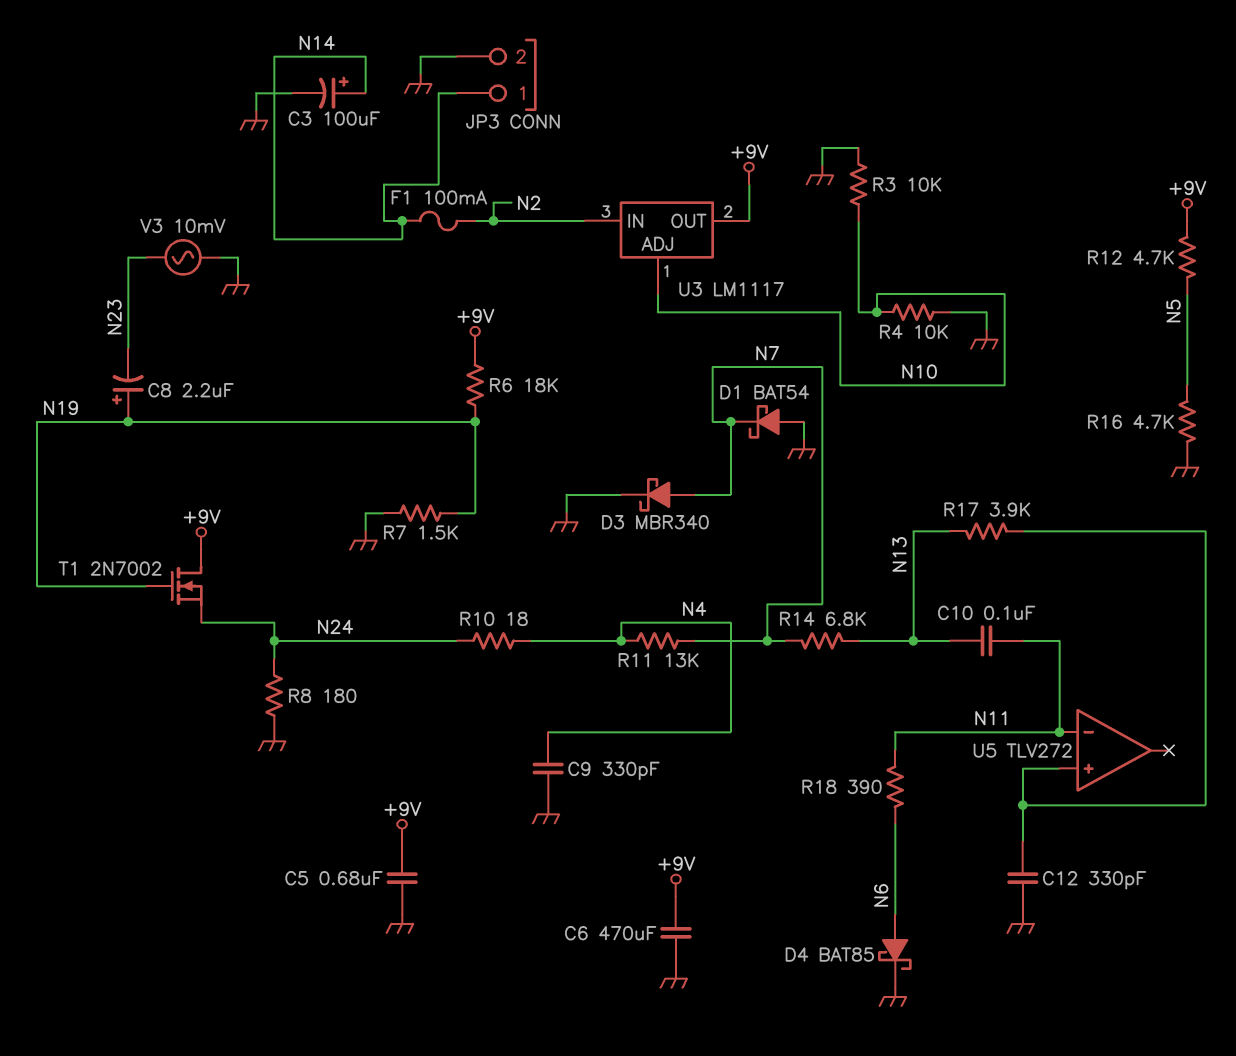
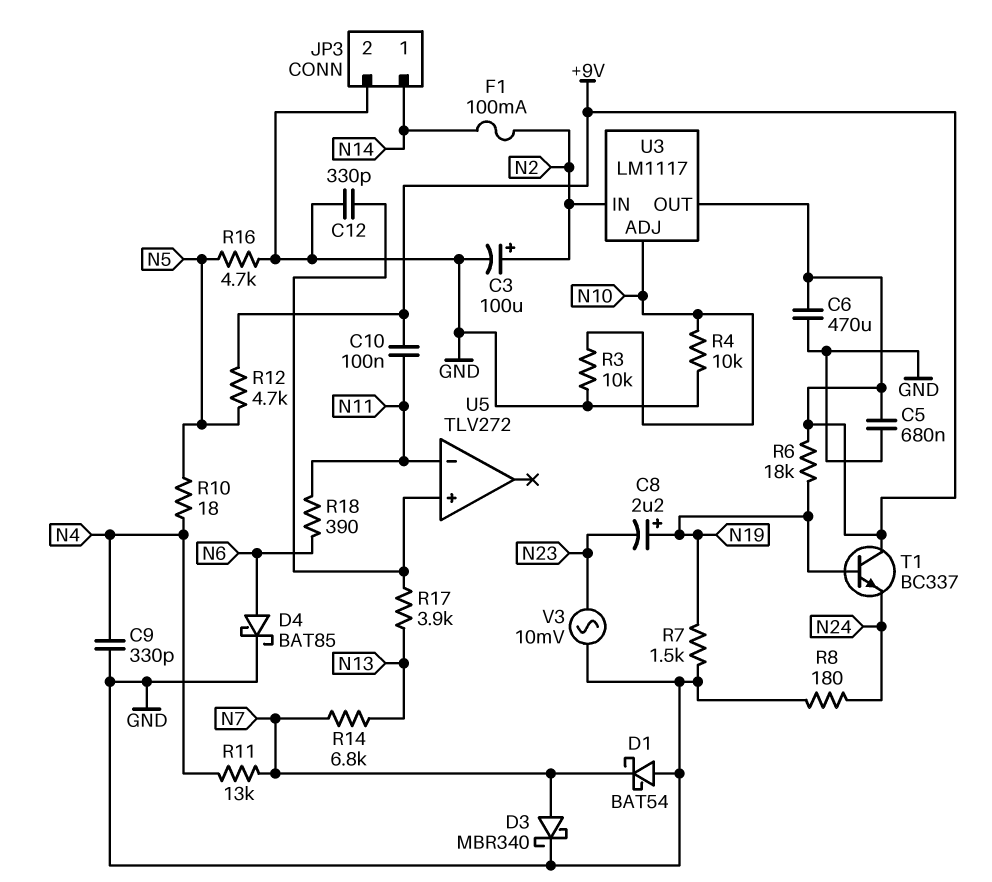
C3: 100uF (plus N14, minus GND) -> 100uF (plus N2, minus GND)
C10: 100nF (N11, N13) -> 100nF (+9V, N11)
R10: 18 (N4, N24) -> 18 (N4, N5)
T1: NMOS 2N7002 (G N19, D +9V, S N24) -> NPN BC337 (B N19, C +9V, E N24)

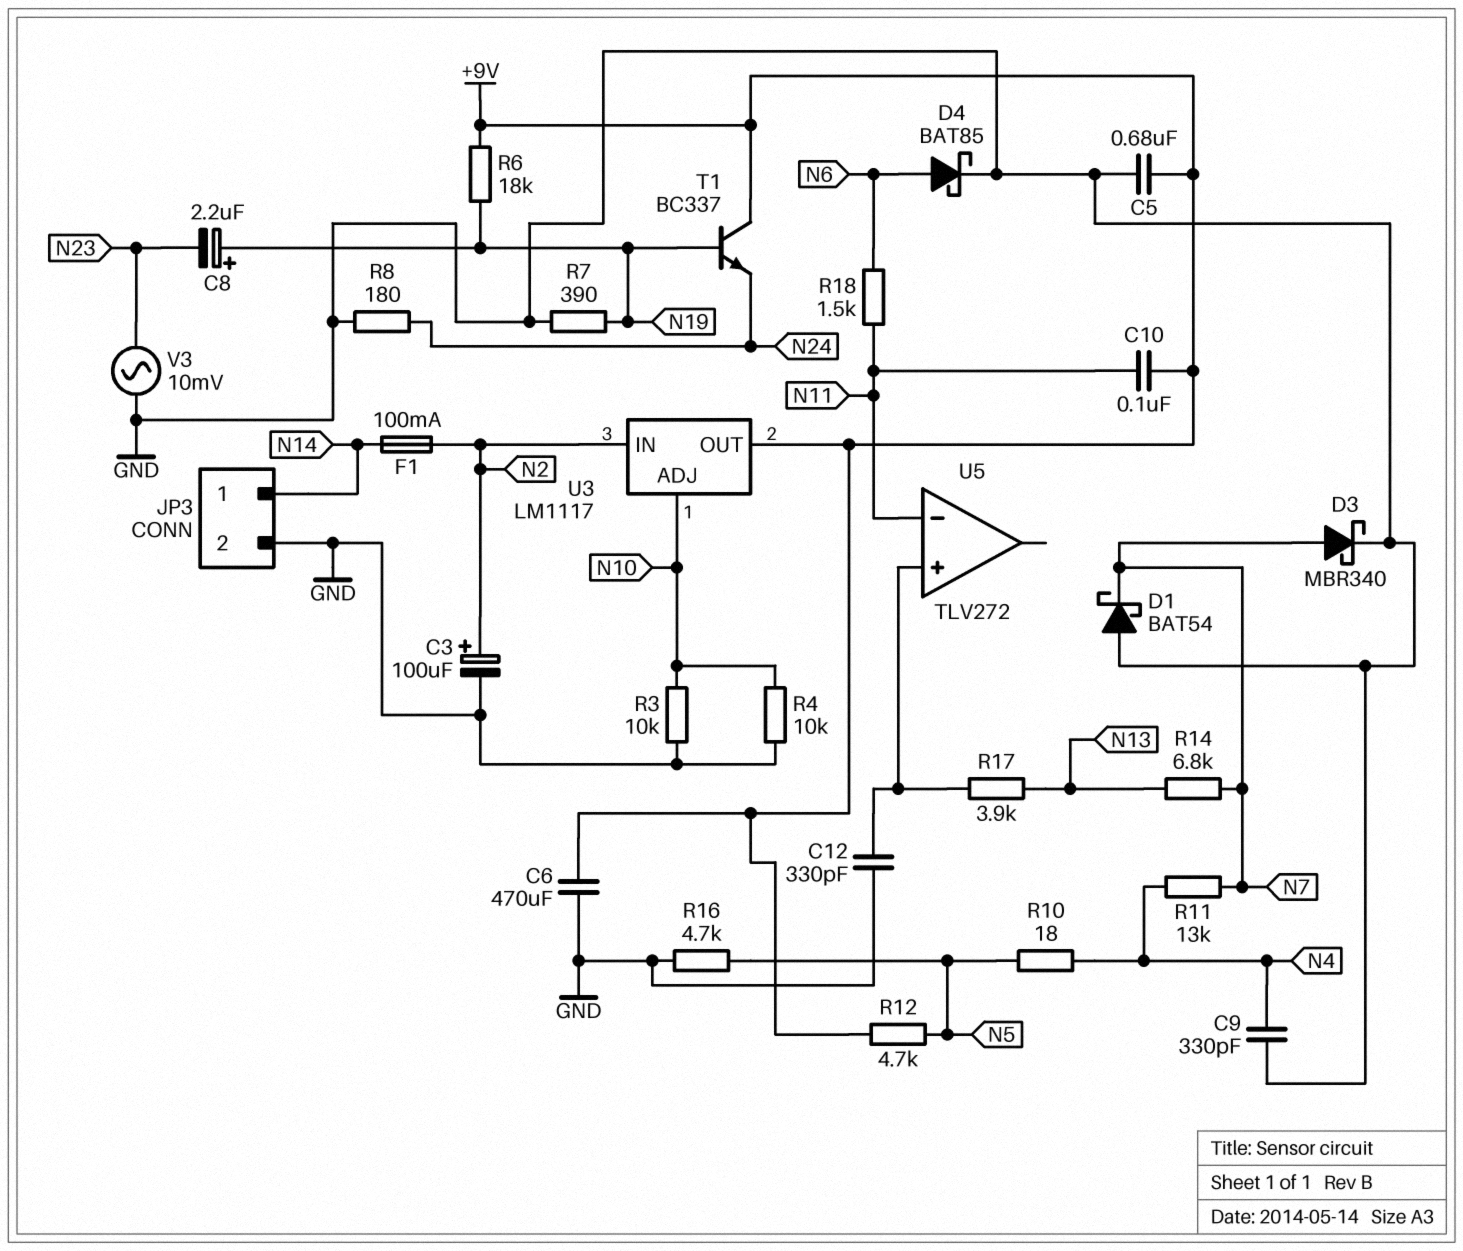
R7: 1.5k (GND, N19) -> 390 (GND, N19)
R18: 390 (N6, N11) -> 1.5k (N6, N11)

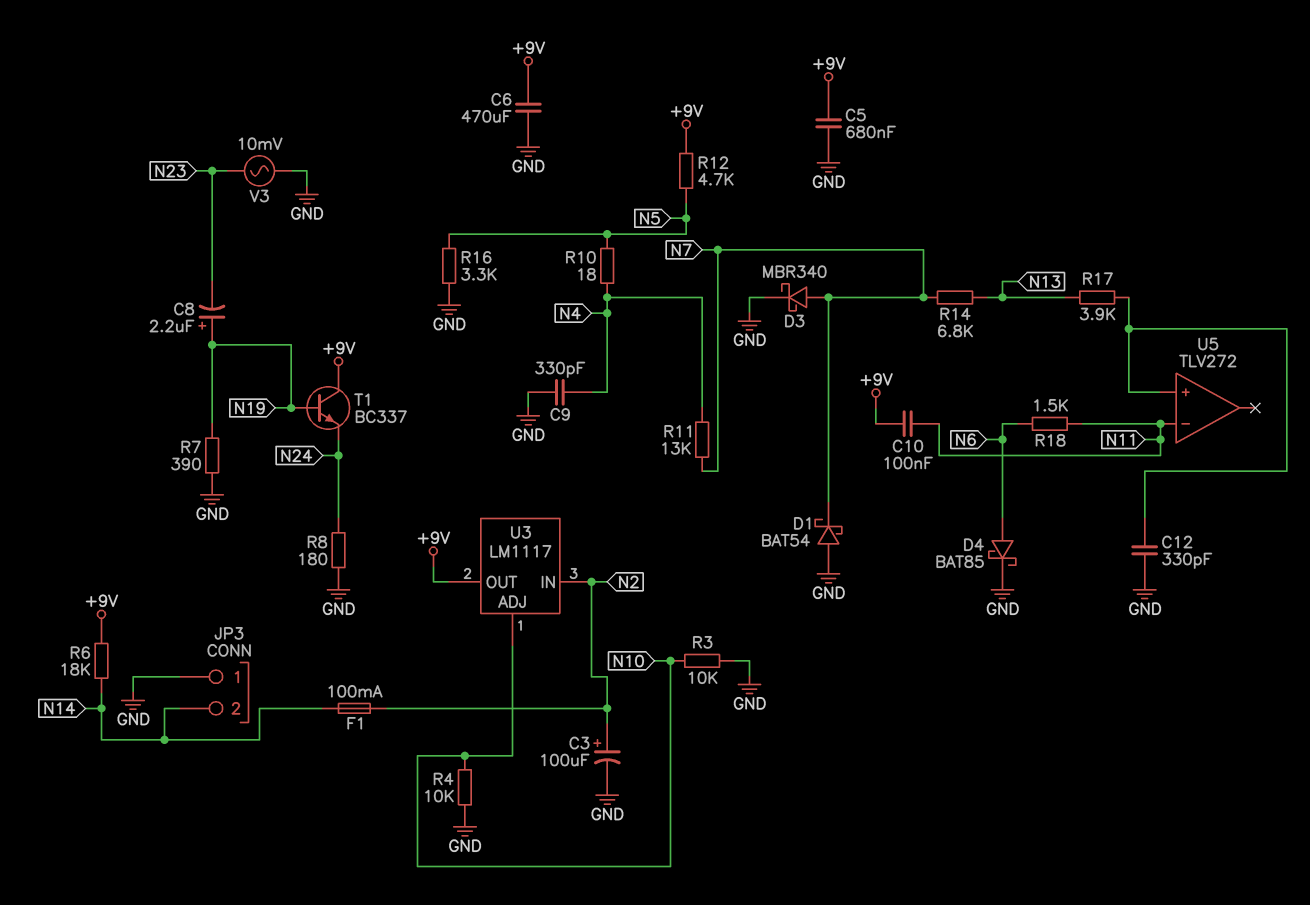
JP3 pin 1: N14 -> GND
JP3 pin 2: GND -> N14
R6: 18k (+9V, N19) -> 18k (+9V, N14)
R16: 4.7k (GND, N5) -> 3.3k (GND, N5)

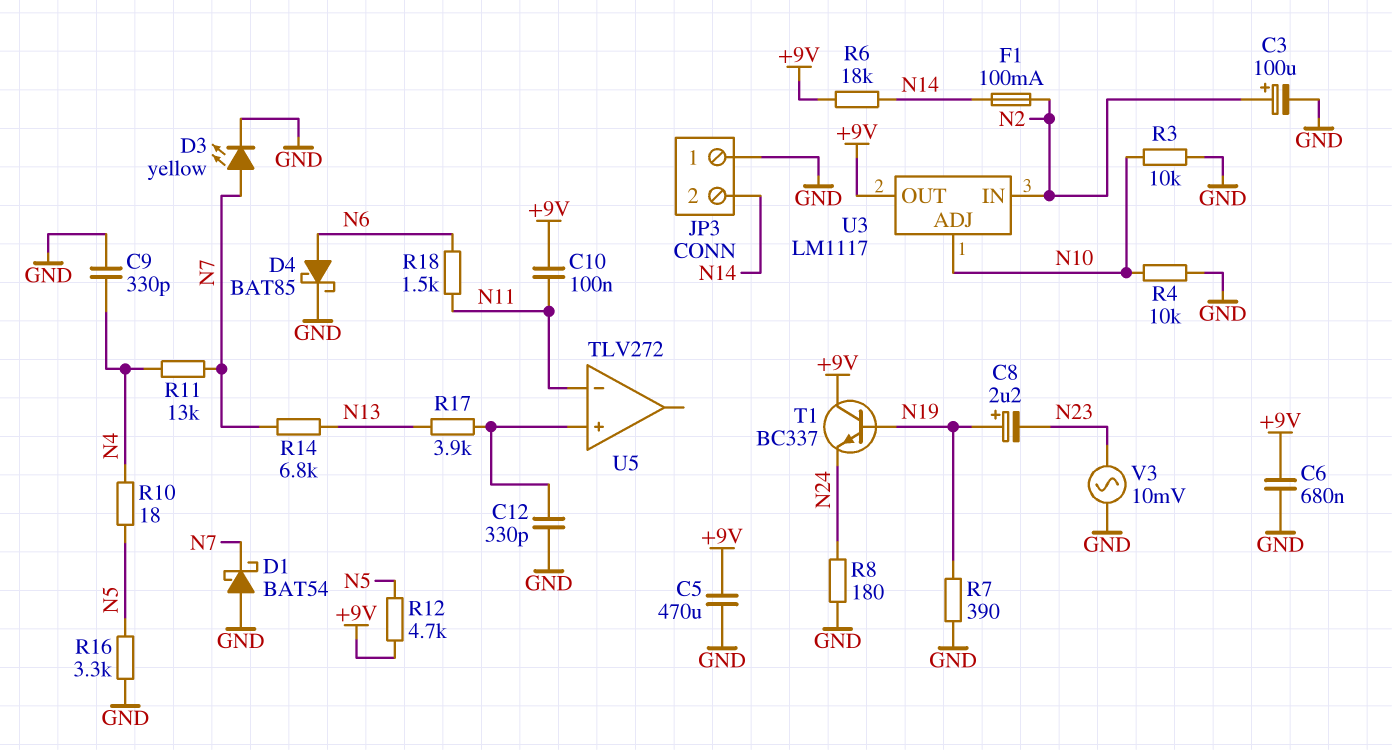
C5: 680nF (+9V, GND) -> 470uF (+9V, GND)
C6: 470uF (+9V, GND) -> 680nF (+9V, GND)
D3: schottky MBR340 (A N7, K GND) -> LED yellow (A N7, K GND)

